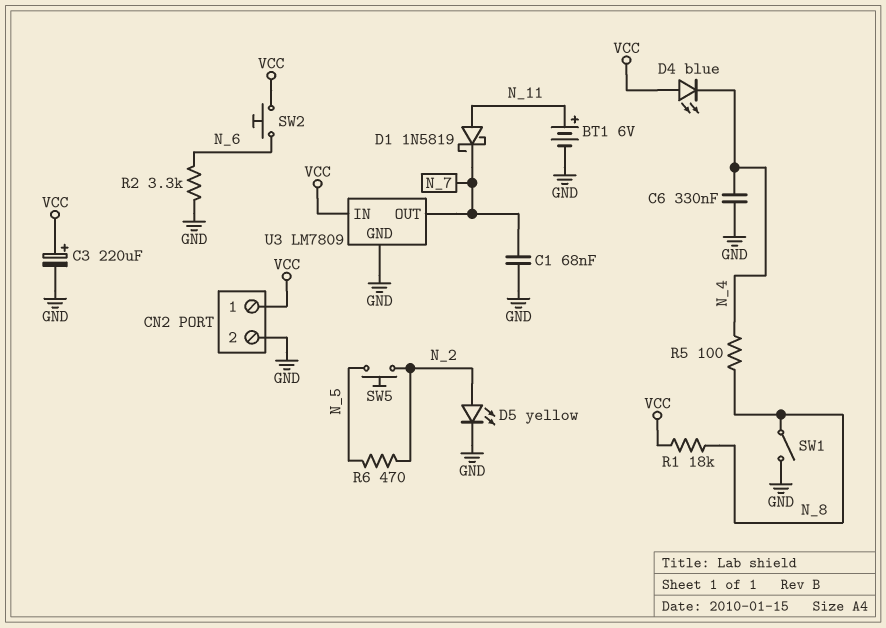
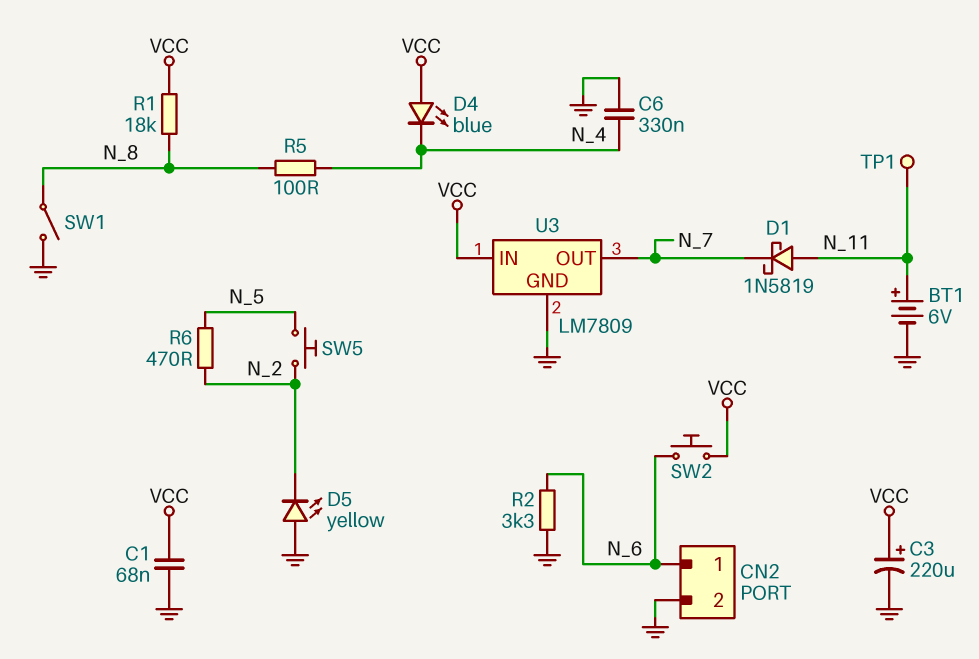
C1: 68nF (GND, N_7) -> 68nF (GND, VCC)
CN2 pin 1: VCC -> N_6
D5: LED yellow (A N_2, K GND) -> LED yellow (A GND, K N_2)
TP1: none -> test point (N_11)

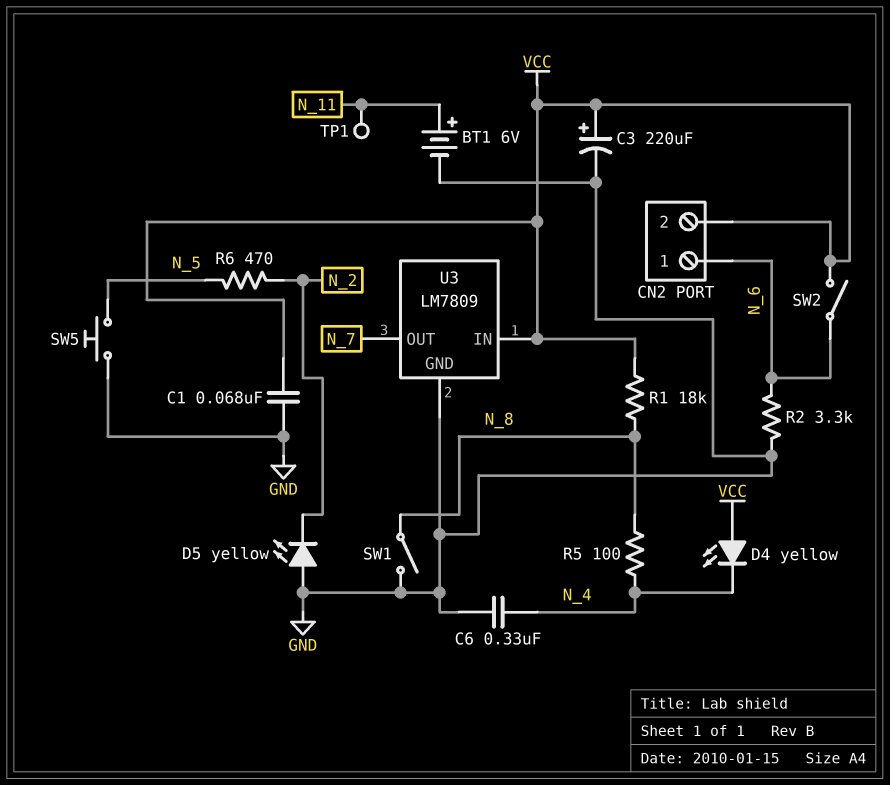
CN2 pin 2: GND -> VCC
D1: schottky 1N5819 (A N_11, K N_7) -> none
D4: LED blue (A VCC, K N_4) -> LED yellow (A VCC, K N_4)
SW2: button (N_6, VCC) -> switch (N_6, VCC)
SW5: button (N_2, N_5) -> button (GND, N_5)

